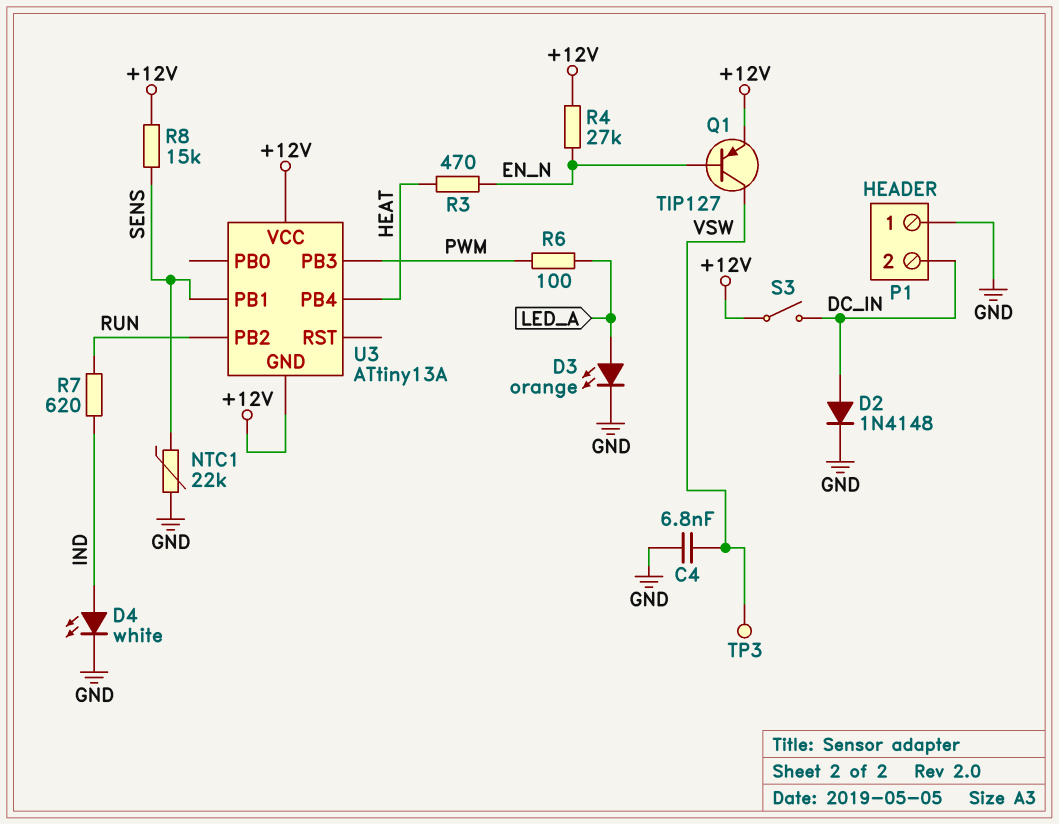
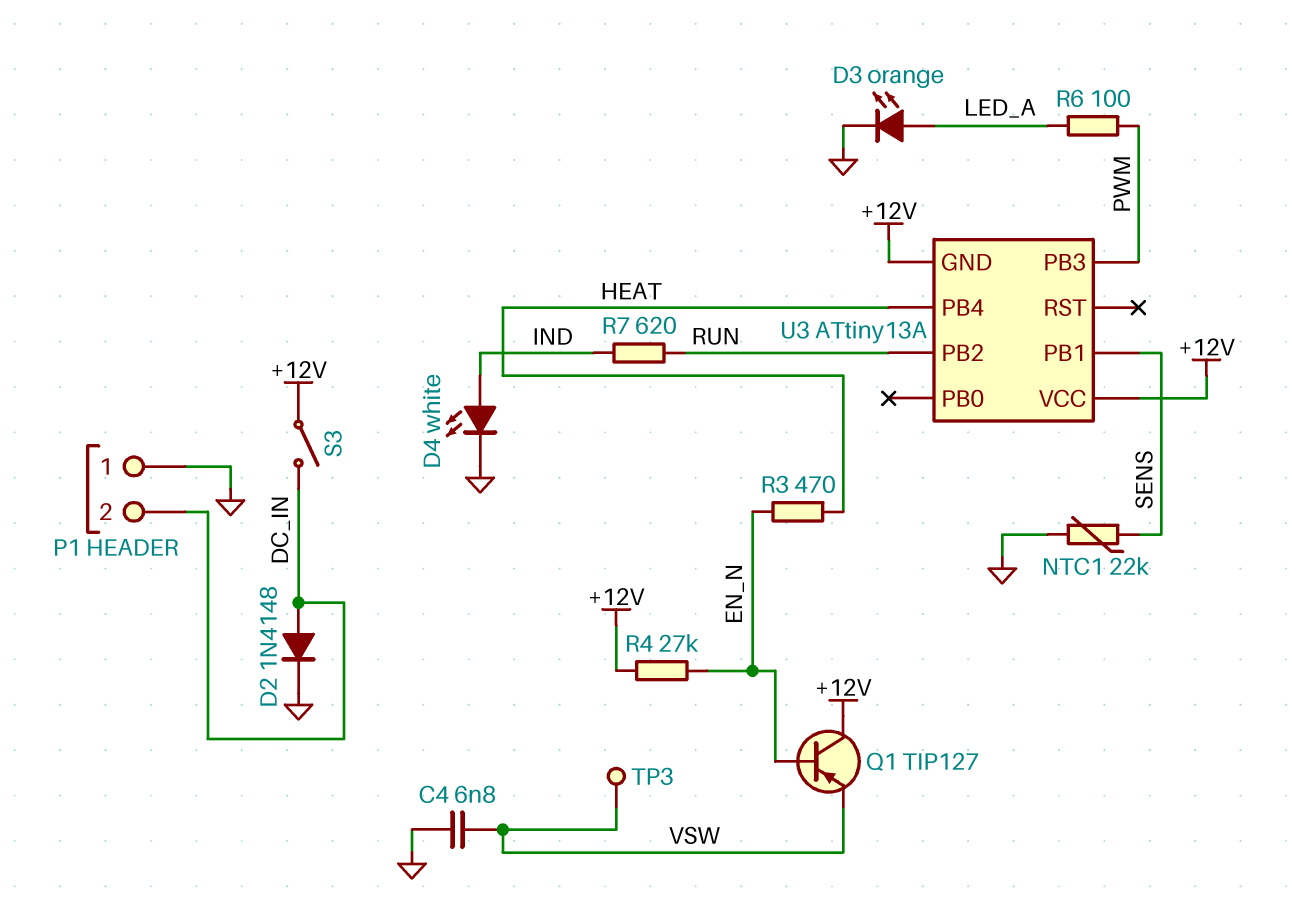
Q1: PNP TIP127 (B EN_N, C VSW, E +12V) -> PNP TIP127 (B EN_N, C +12V, E VSW)
R8: 15k (+12V, SENS) -> none

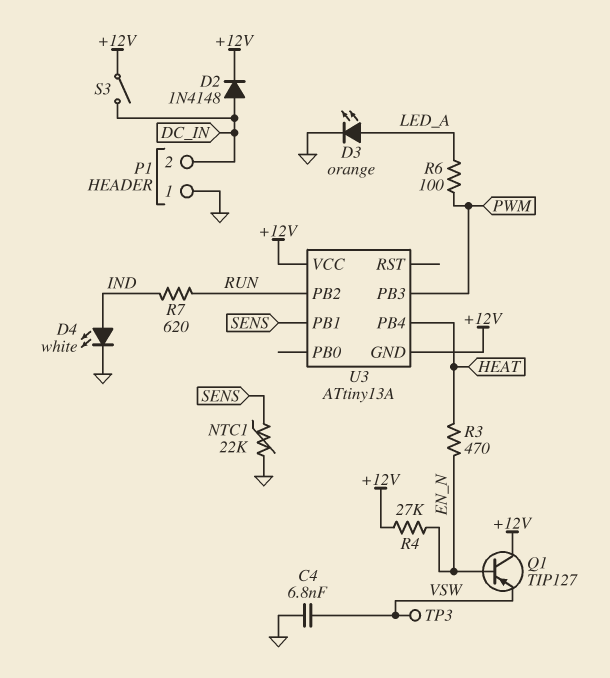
D2: diode 1N4148 (A DC_IN, K GND) -> diode 1N4148 (A DC_IN, K +12V)

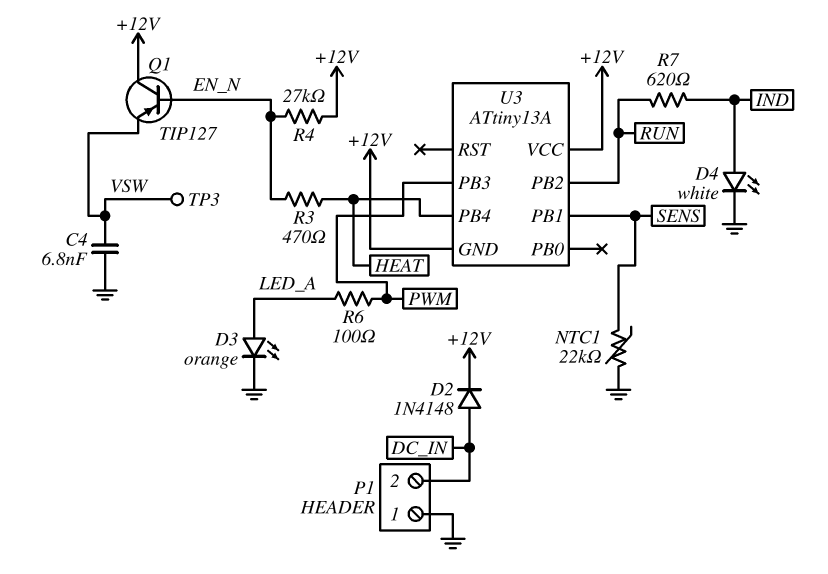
S3: switch (+12V, DC_IN) -> none

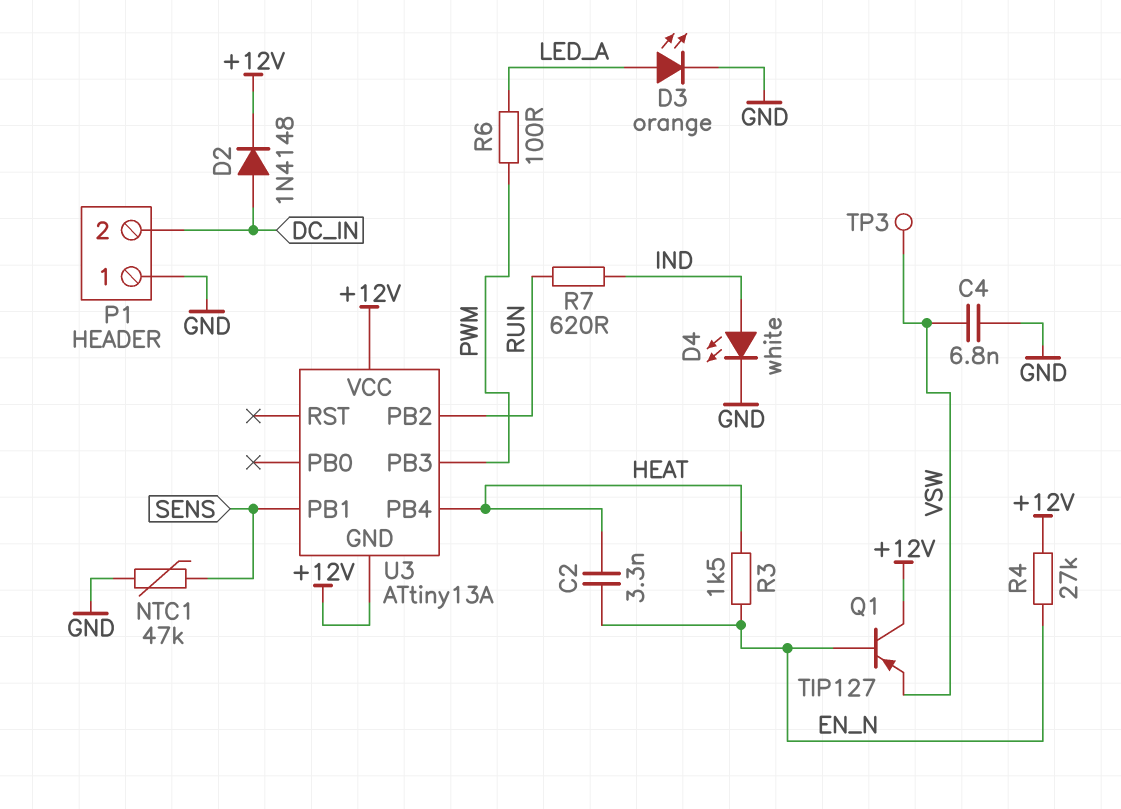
C2: none -> 3.3nF (EN_N, HEAT)
NTC1: 22k (GND, SENS) -> 47k (GND, SENS)
R3: 470 (EN_N, HEAT) -> 1.5k (EN_N, HEAT)

